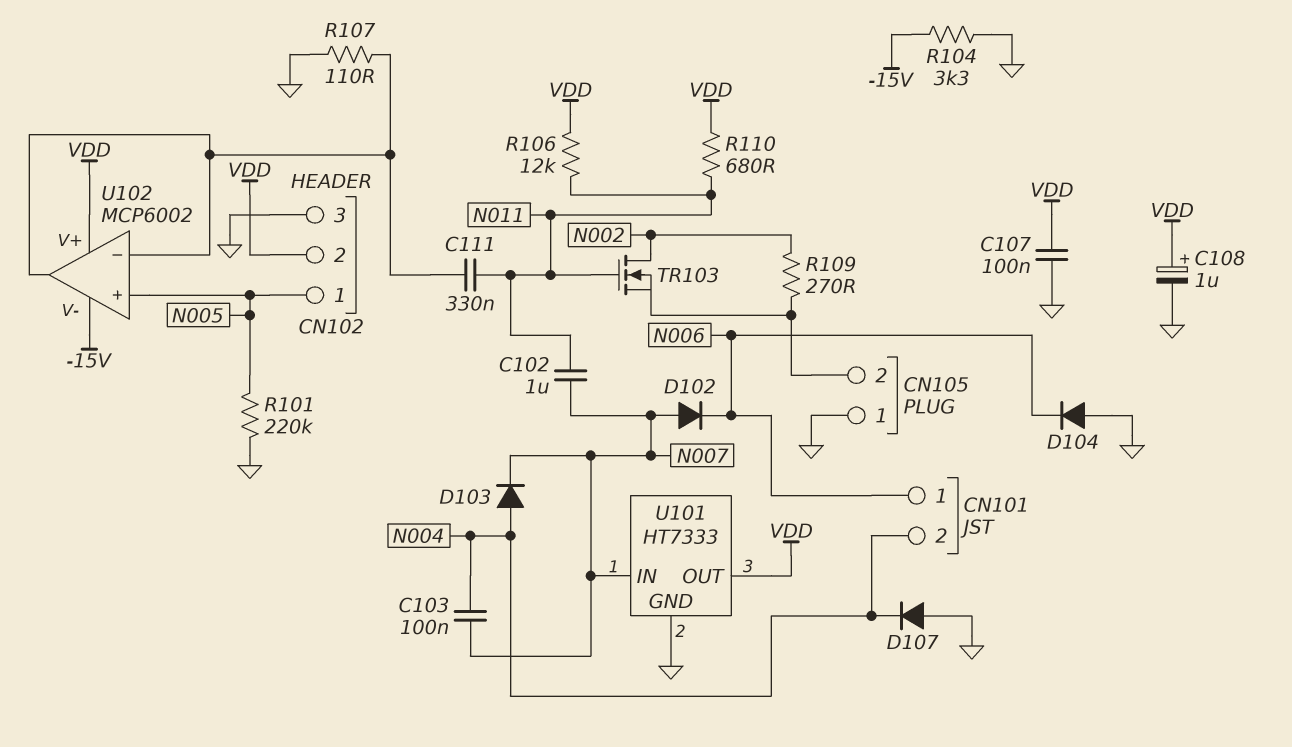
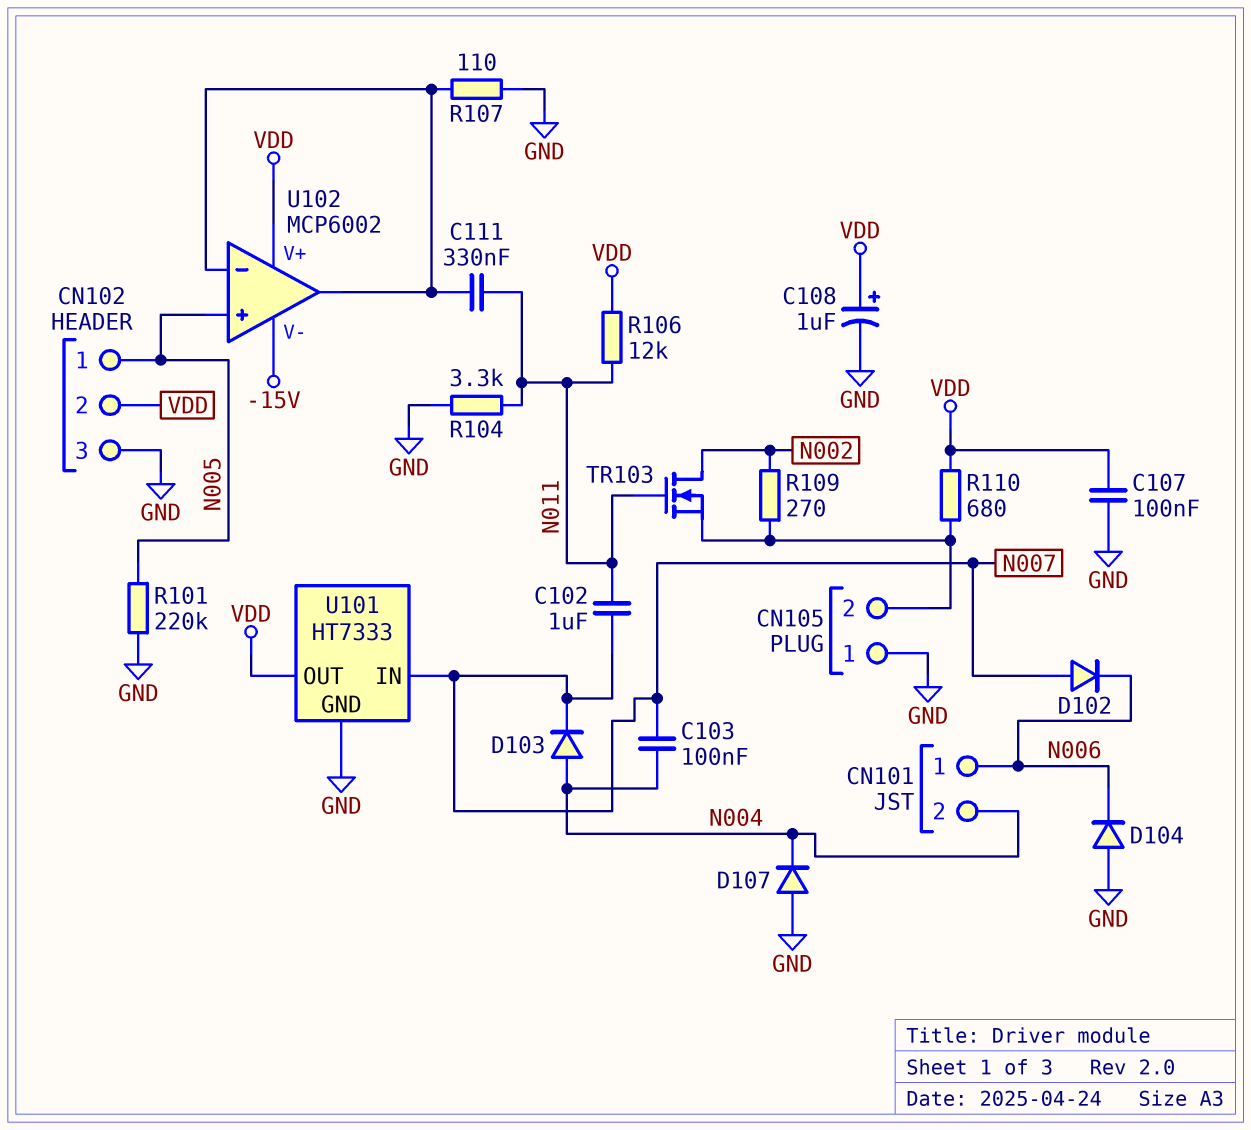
R104: 3.3k (-15V, GND) -> 3.3k (GND, N011)
R110: 680 (N011, VDD) -> 680 (CN105/2, VDD)

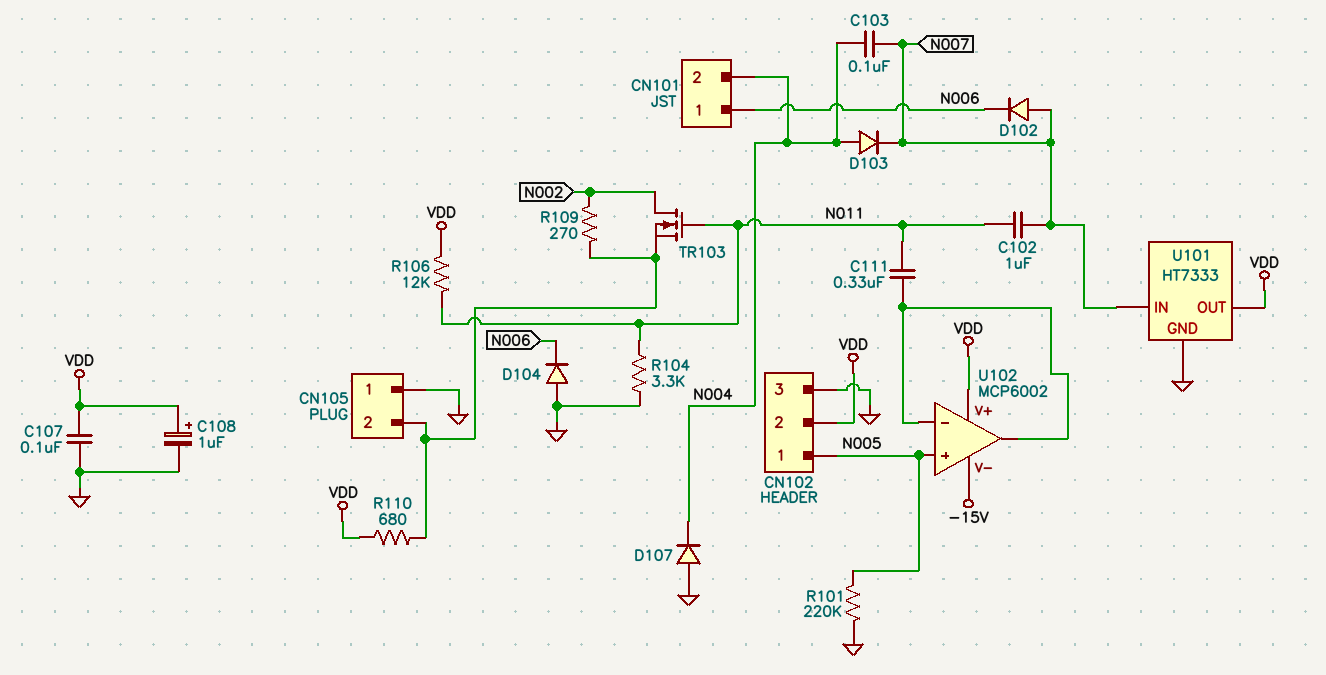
R107: 110 (GND, U102/in-) -> none

